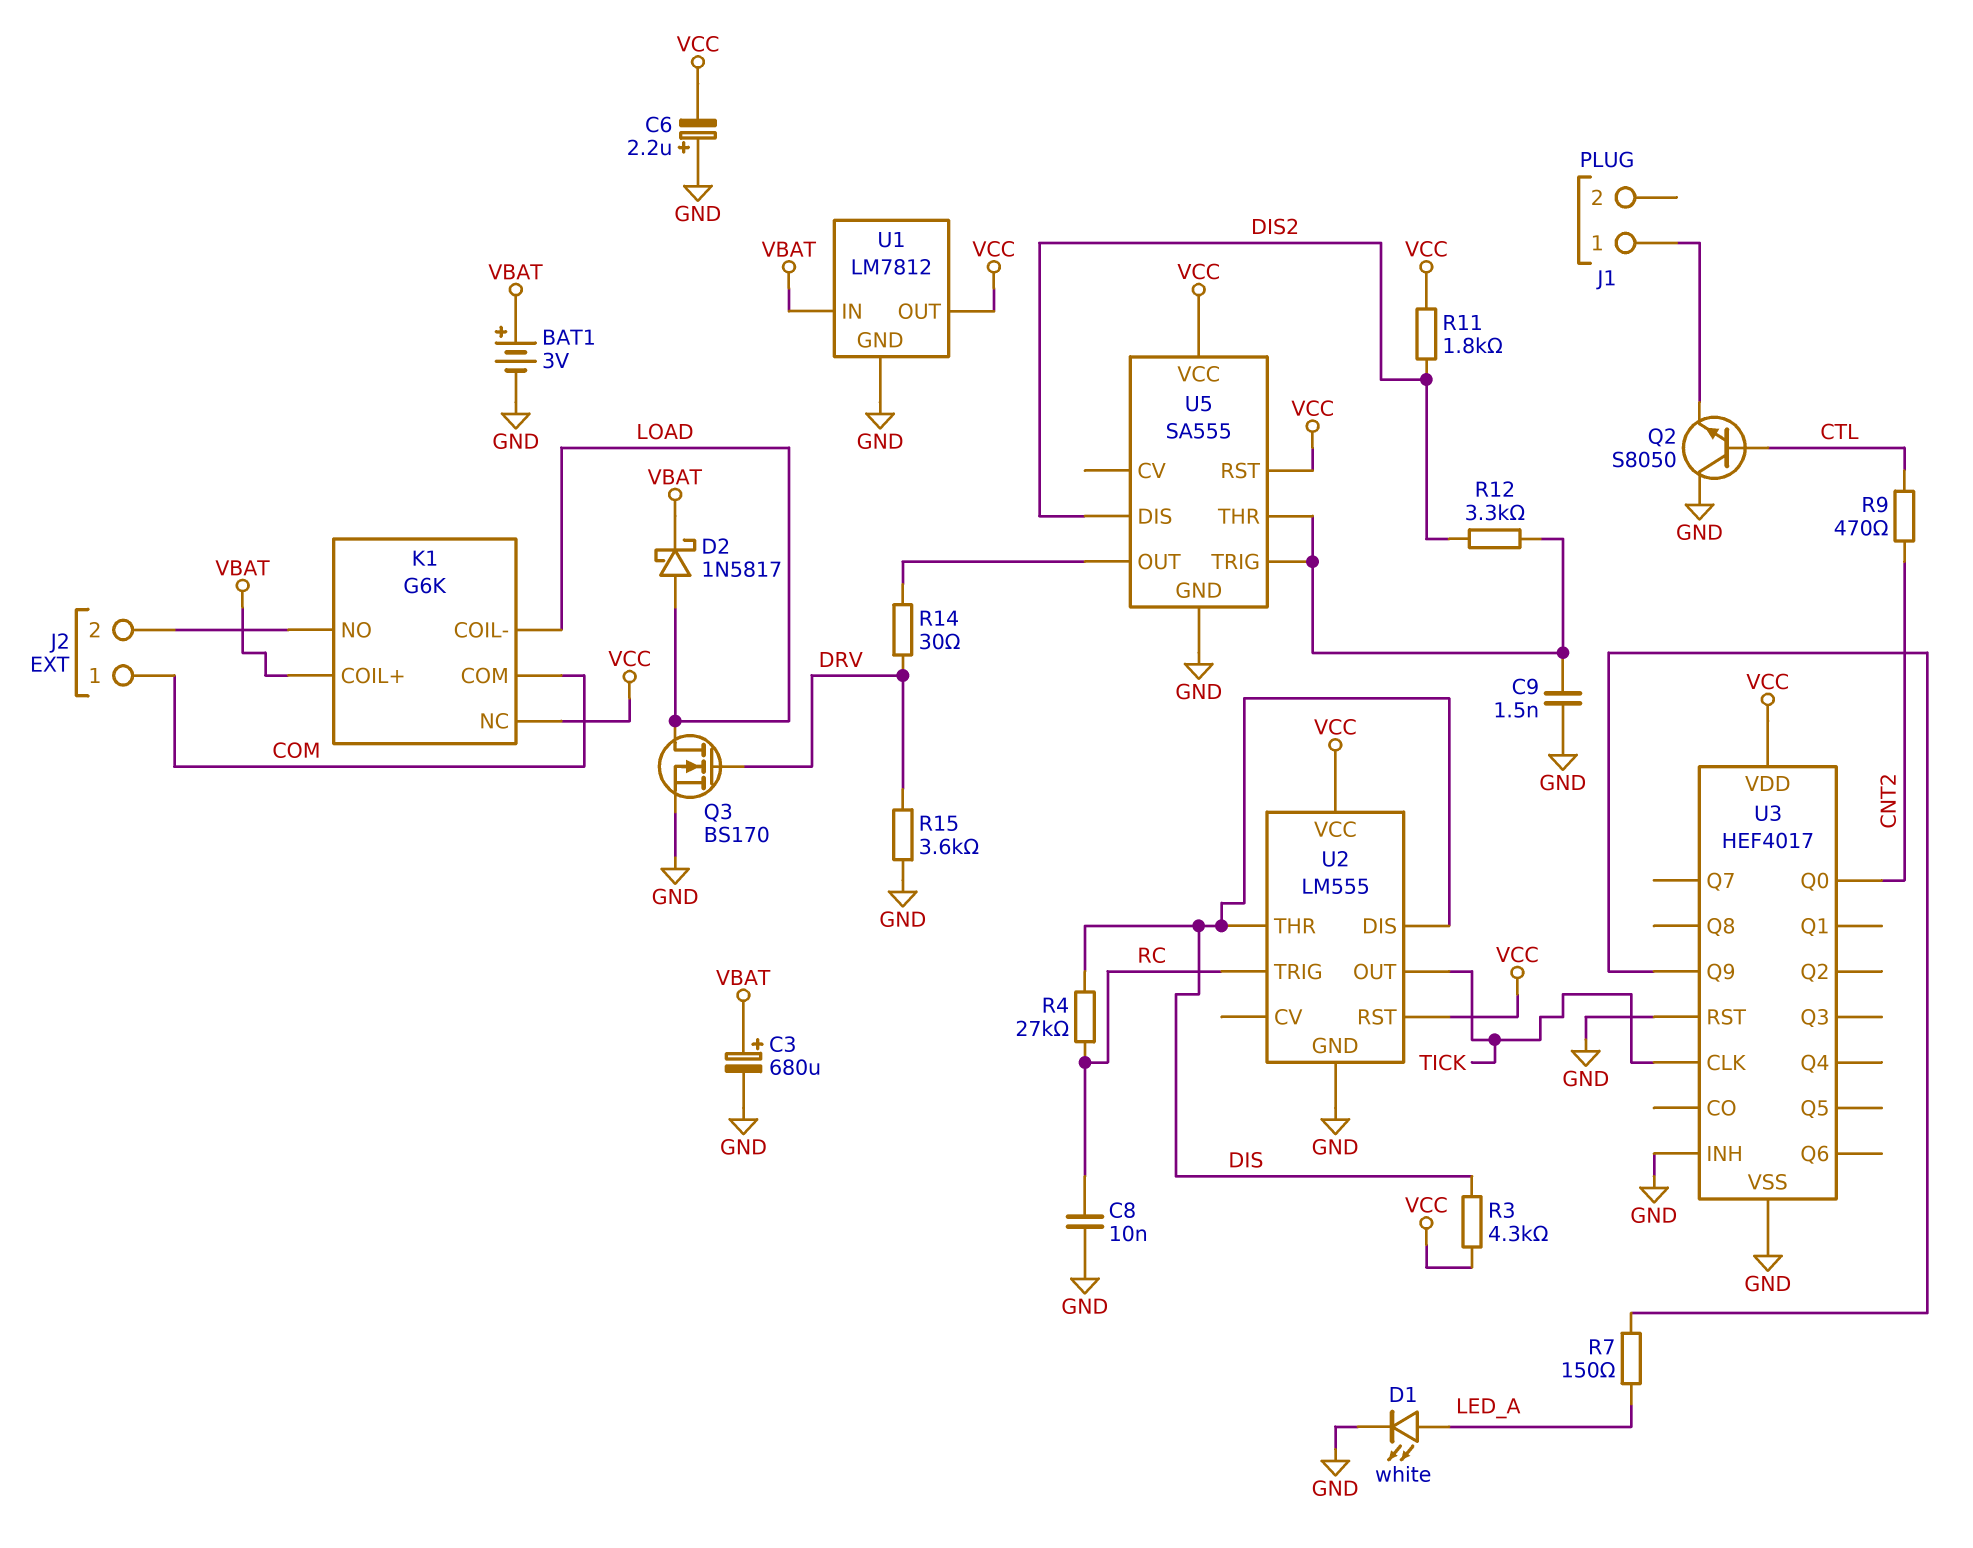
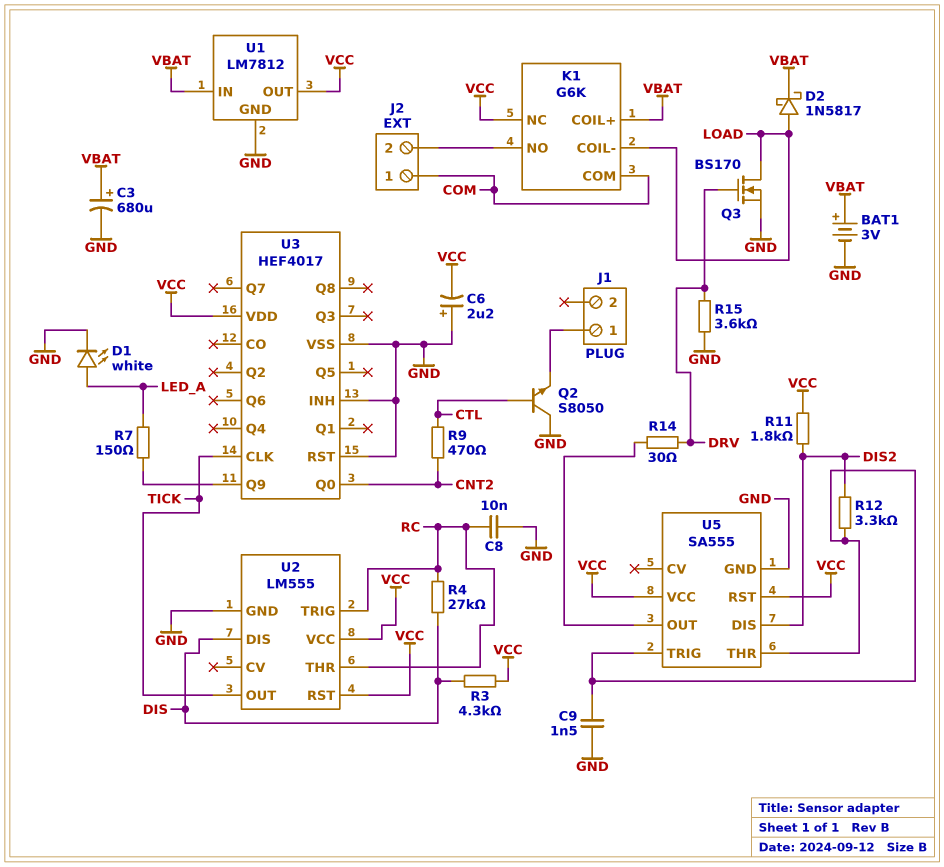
U2 pin THR: DIS -> RC

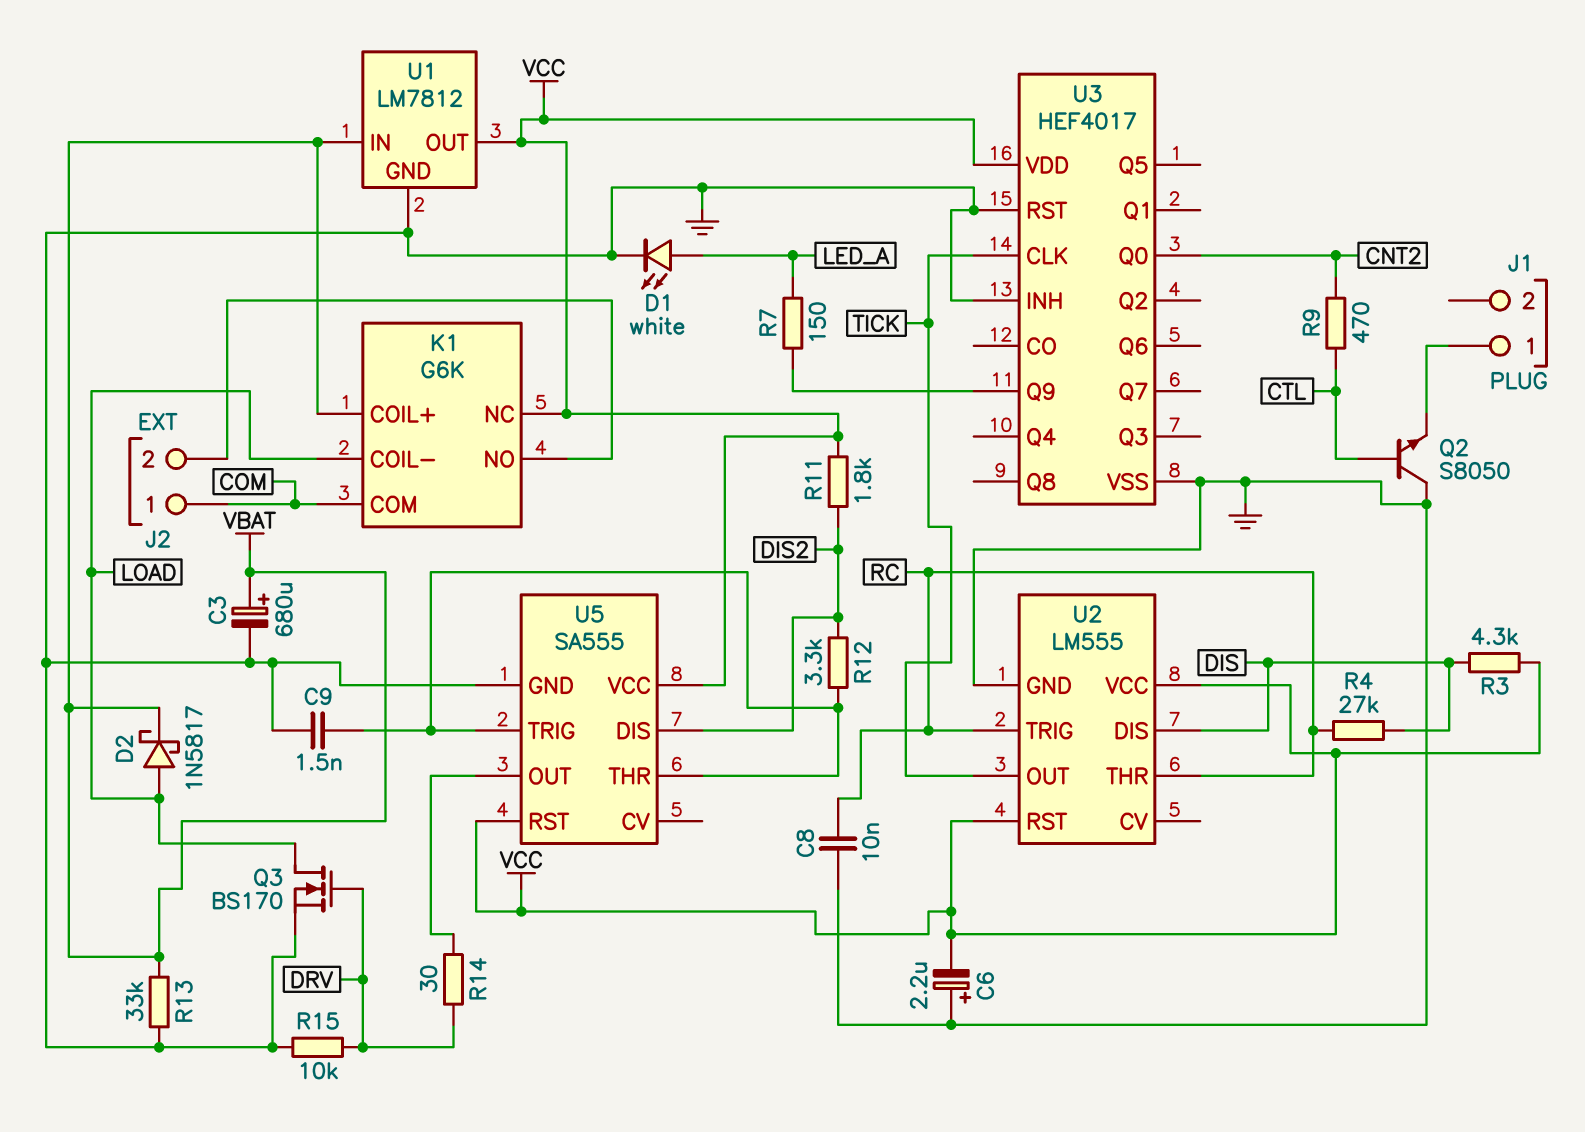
BAT1: 3V (plus VBAT, minus GND) -> none
R13: none -> 33k (GND, VBAT)
R15: 3.6k (DRV, GND) -> 10k (DRV, GND)

